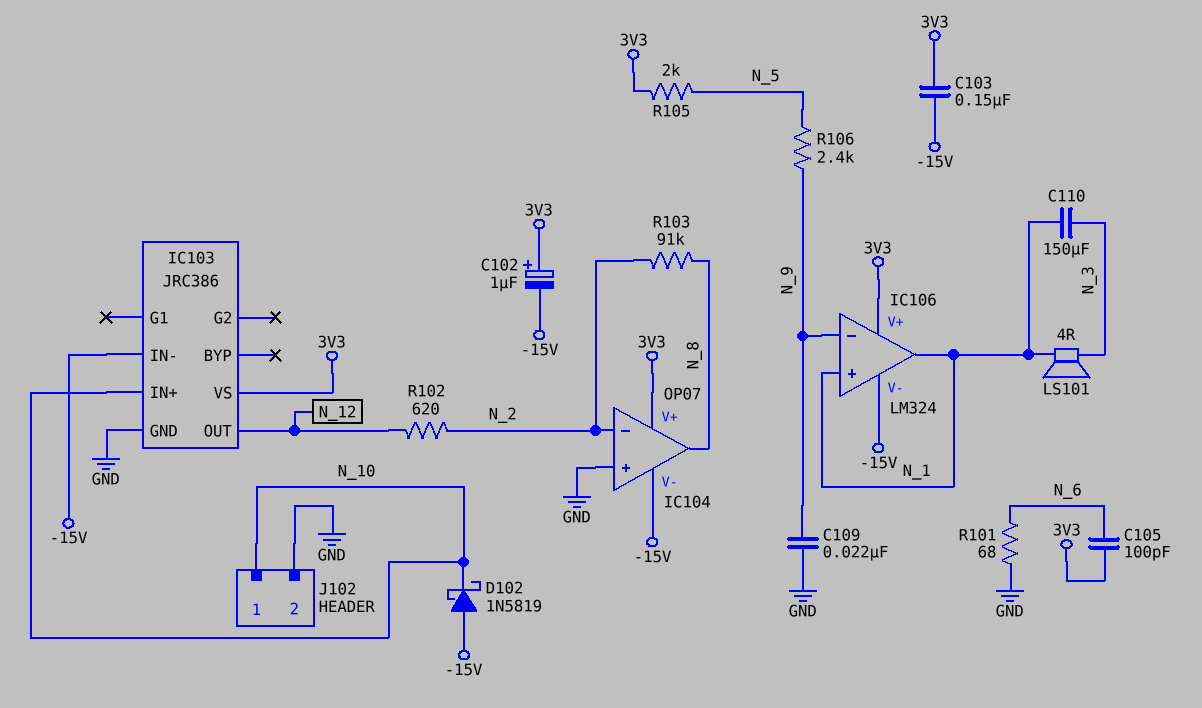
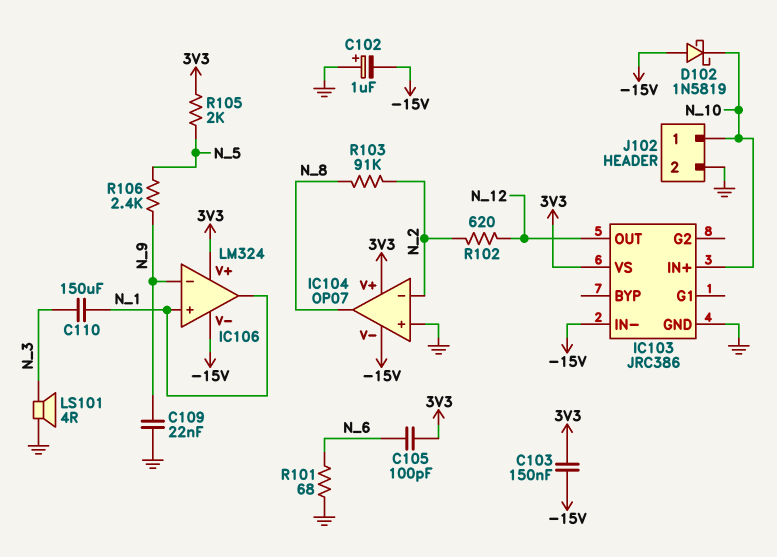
C102: 1uF (plus 3V3, minus -15V) -> 1uF (plus GND, minus -15V)
LS101: speaker 4R (N_1, N_3) -> speaker 4R (GND, N_3)

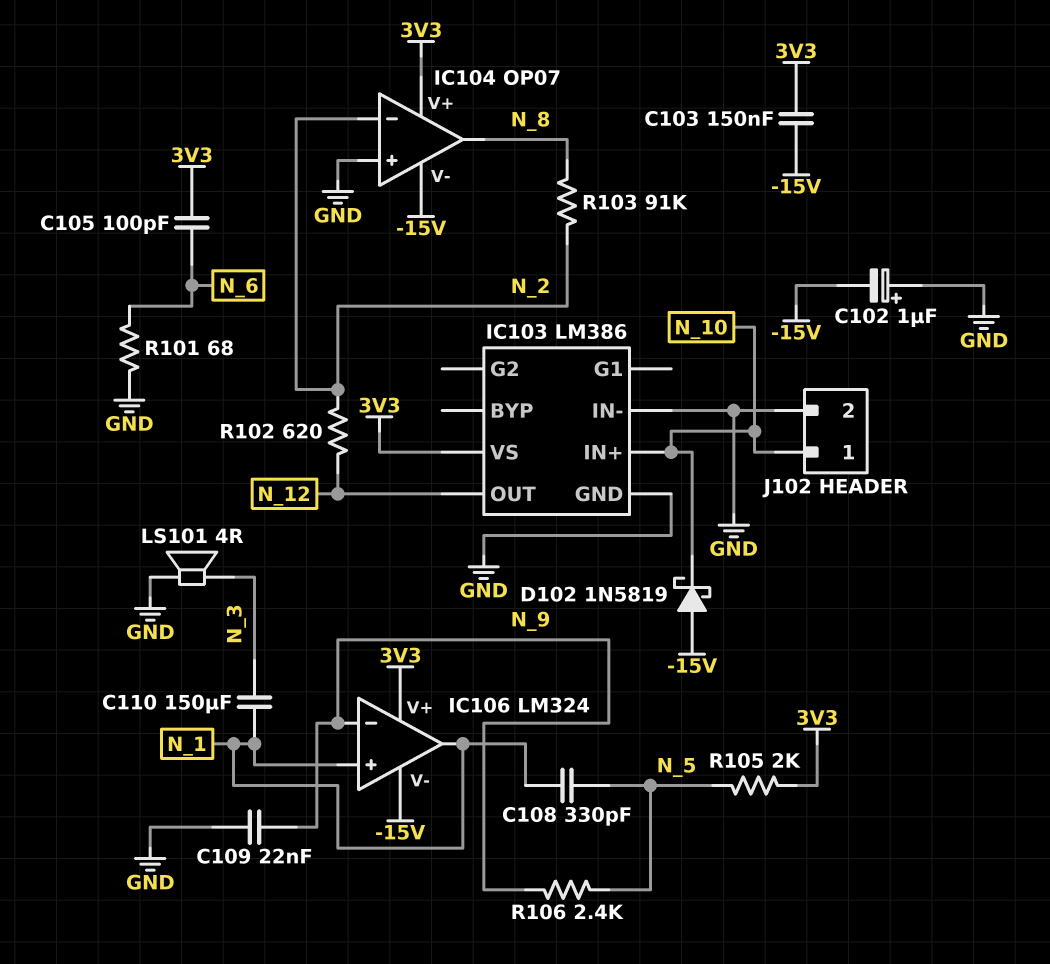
C108: none -> 330pF (N_1, N_5)
IC103: JRC386 -> LM386
IC103 pin IN-: -15V -> GND

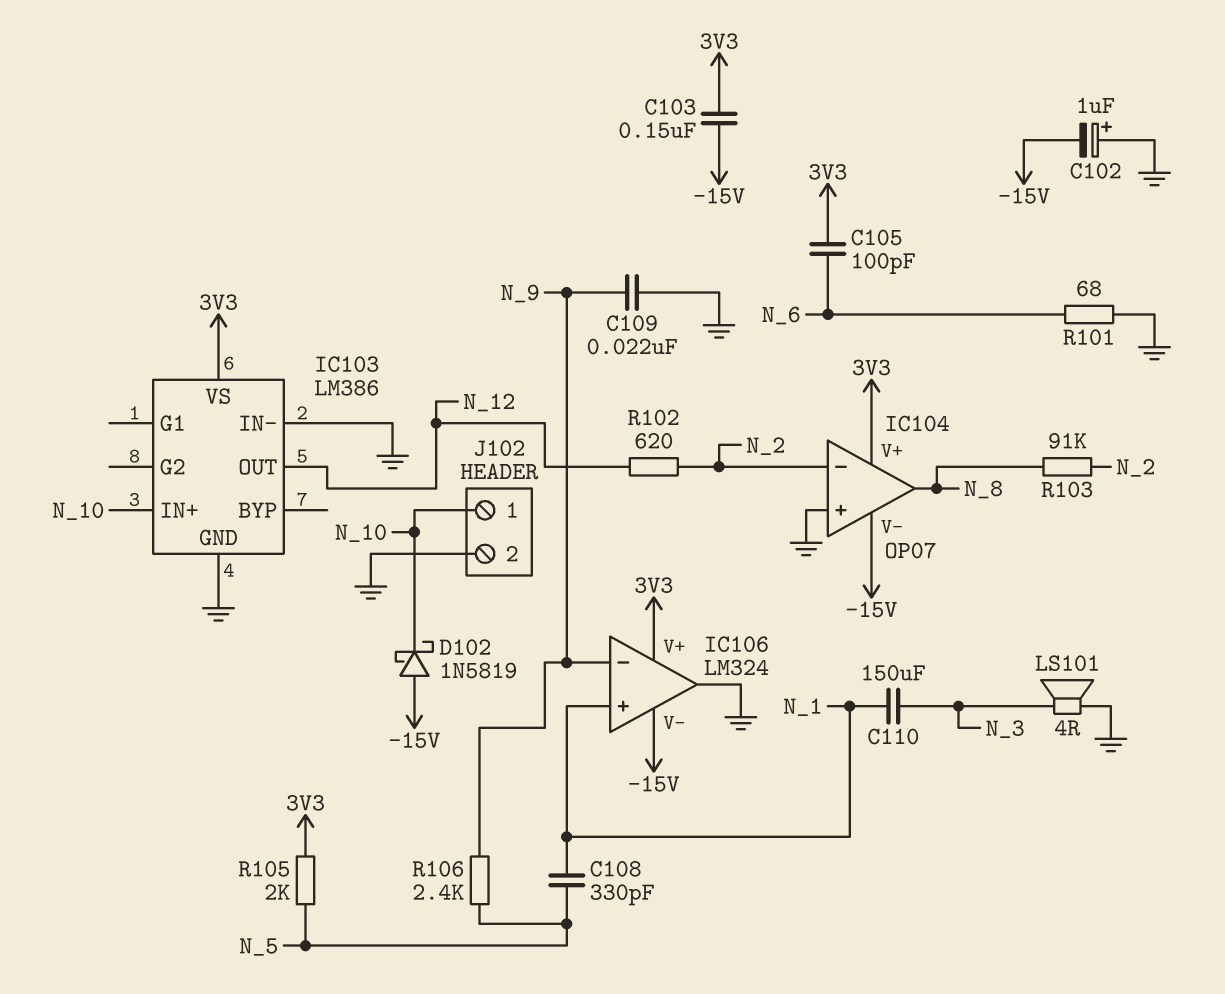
IC106 pin out: N_1 -> GND

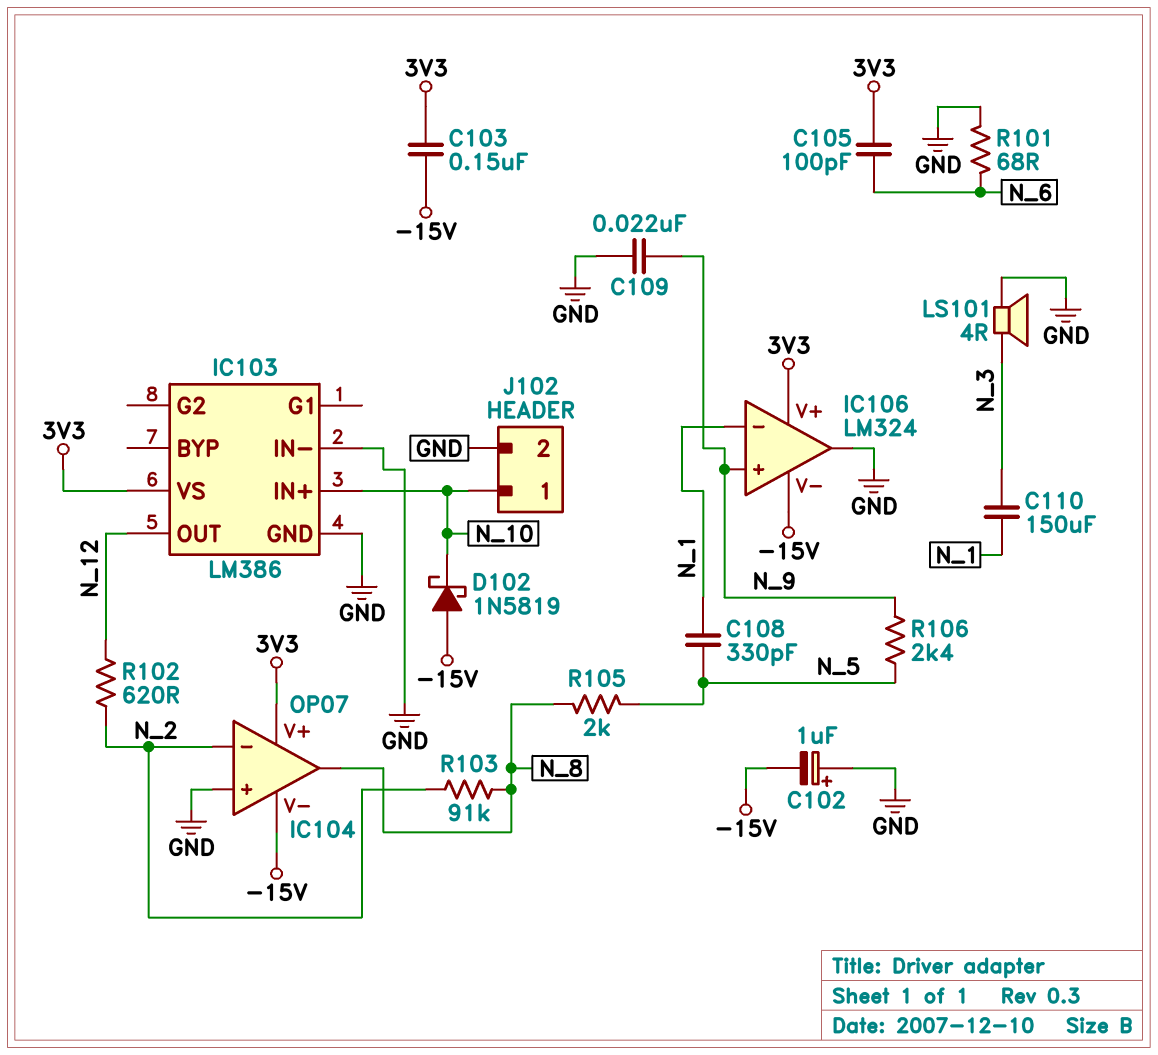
IC106 pin in+: N_1 -> N_9
IC106 pin in-: N_9 -> N_1
R105: 2k (3V3, N_5) -> 2k (N_5, N_8)

